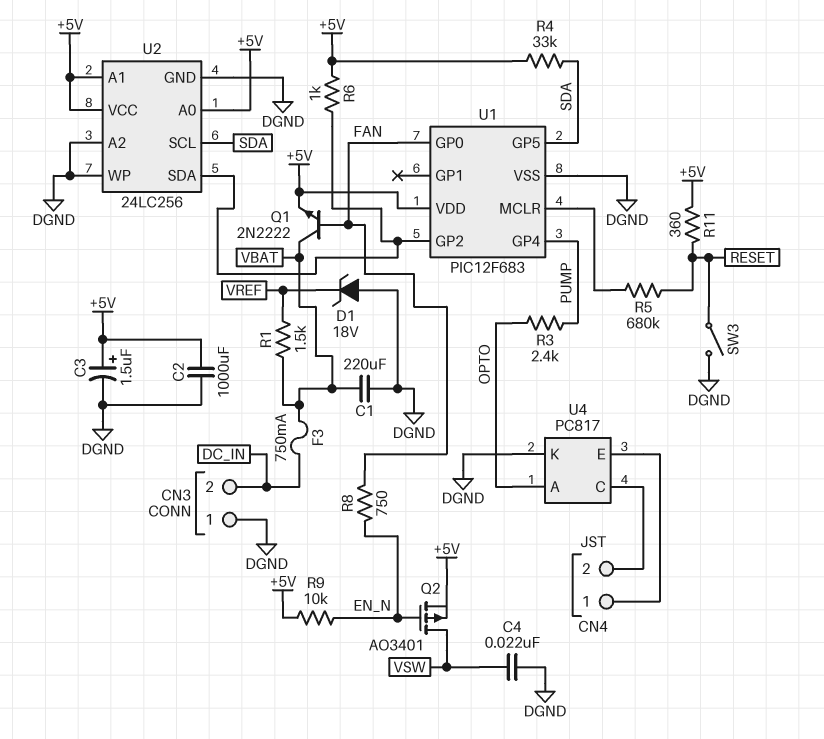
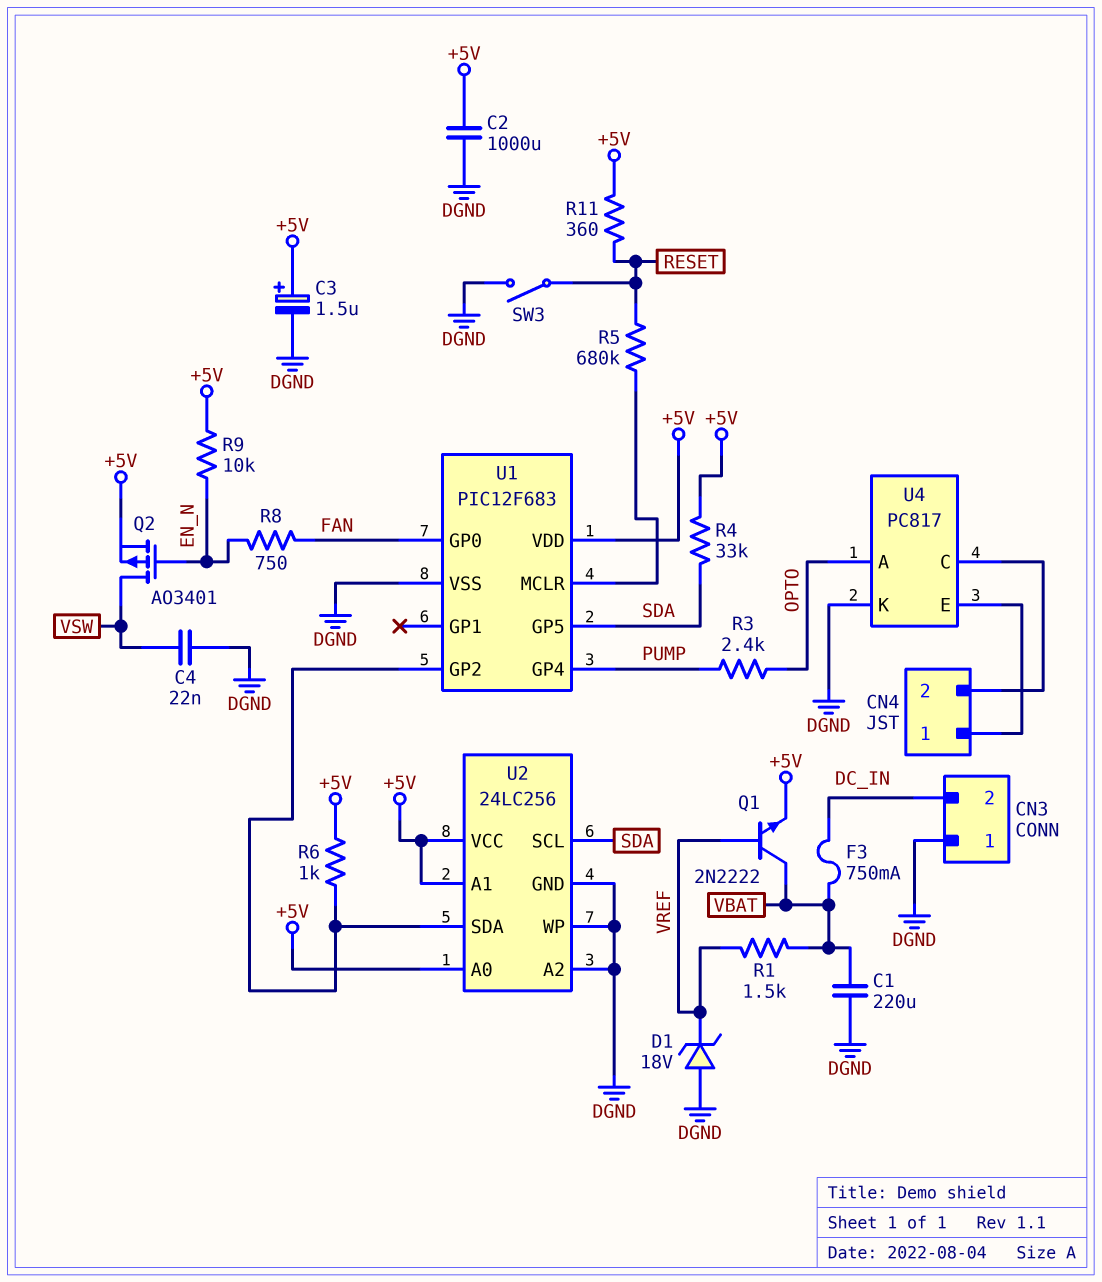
Q1: NPN 2N2222 (B FAN, C VBAT, E +5V) -> NPN 2N2222 (B VREF, C VBAT, E +5V)

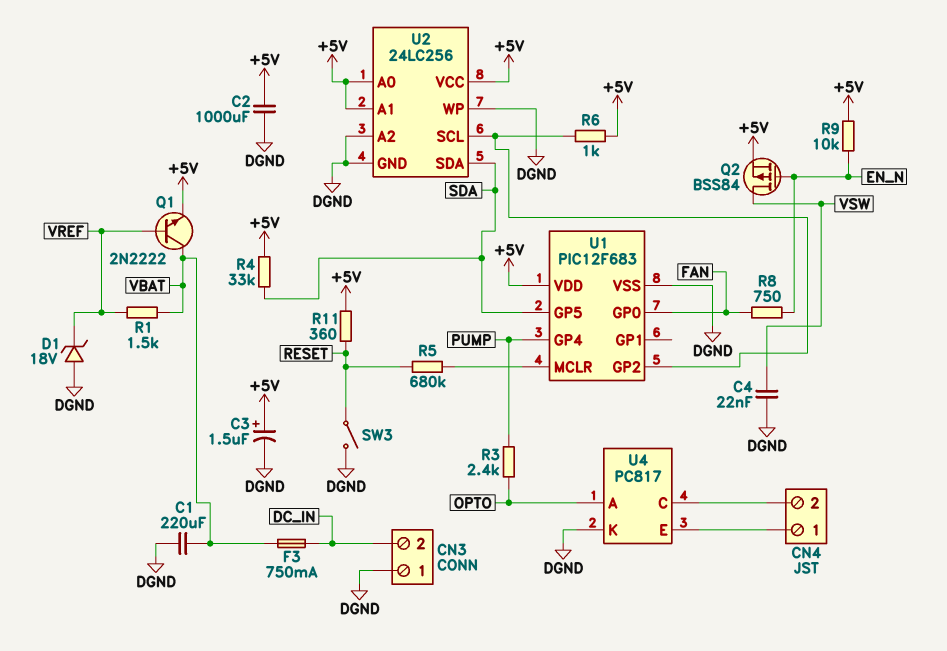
Q2: PMOS AO3401 (G EN_N, D VSW, S +5V) -> PMOS BSS84 (G EN_N, D VSW, S +5V)
U2 pin SCL: SDA -> U1/GP2
U2 pin SDA: U1/GP2 -> SDA

